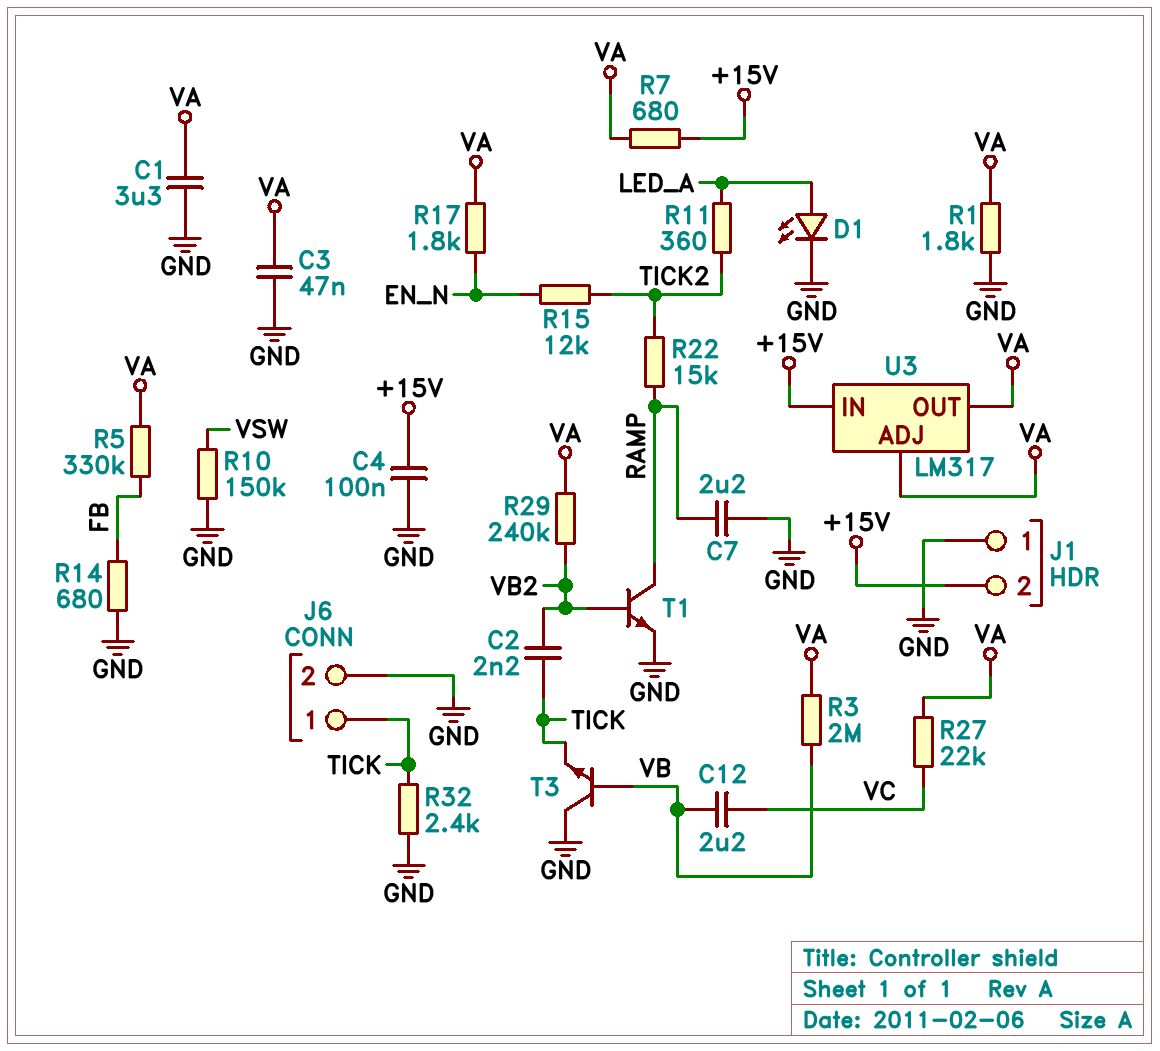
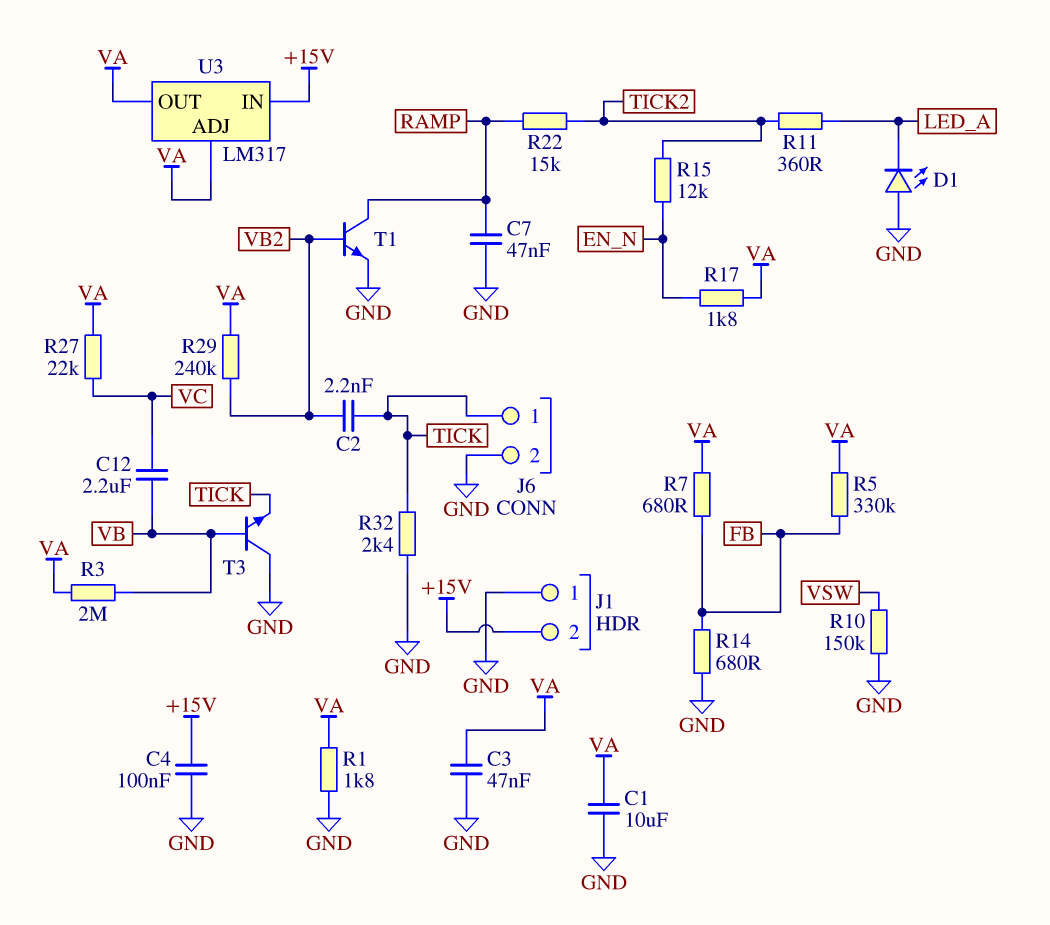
C1: 3.3uF (GND, VA) -> 10uF (GND, VA)
C7: 2.2uF (GND, RAMP) -> 47nF (GND, RAMP)
D1: LED (A LED_A, K GND) -> LED (A GND, K LED_A)
R7: 680 (+15V, VA) -> 680 (FB, VA)

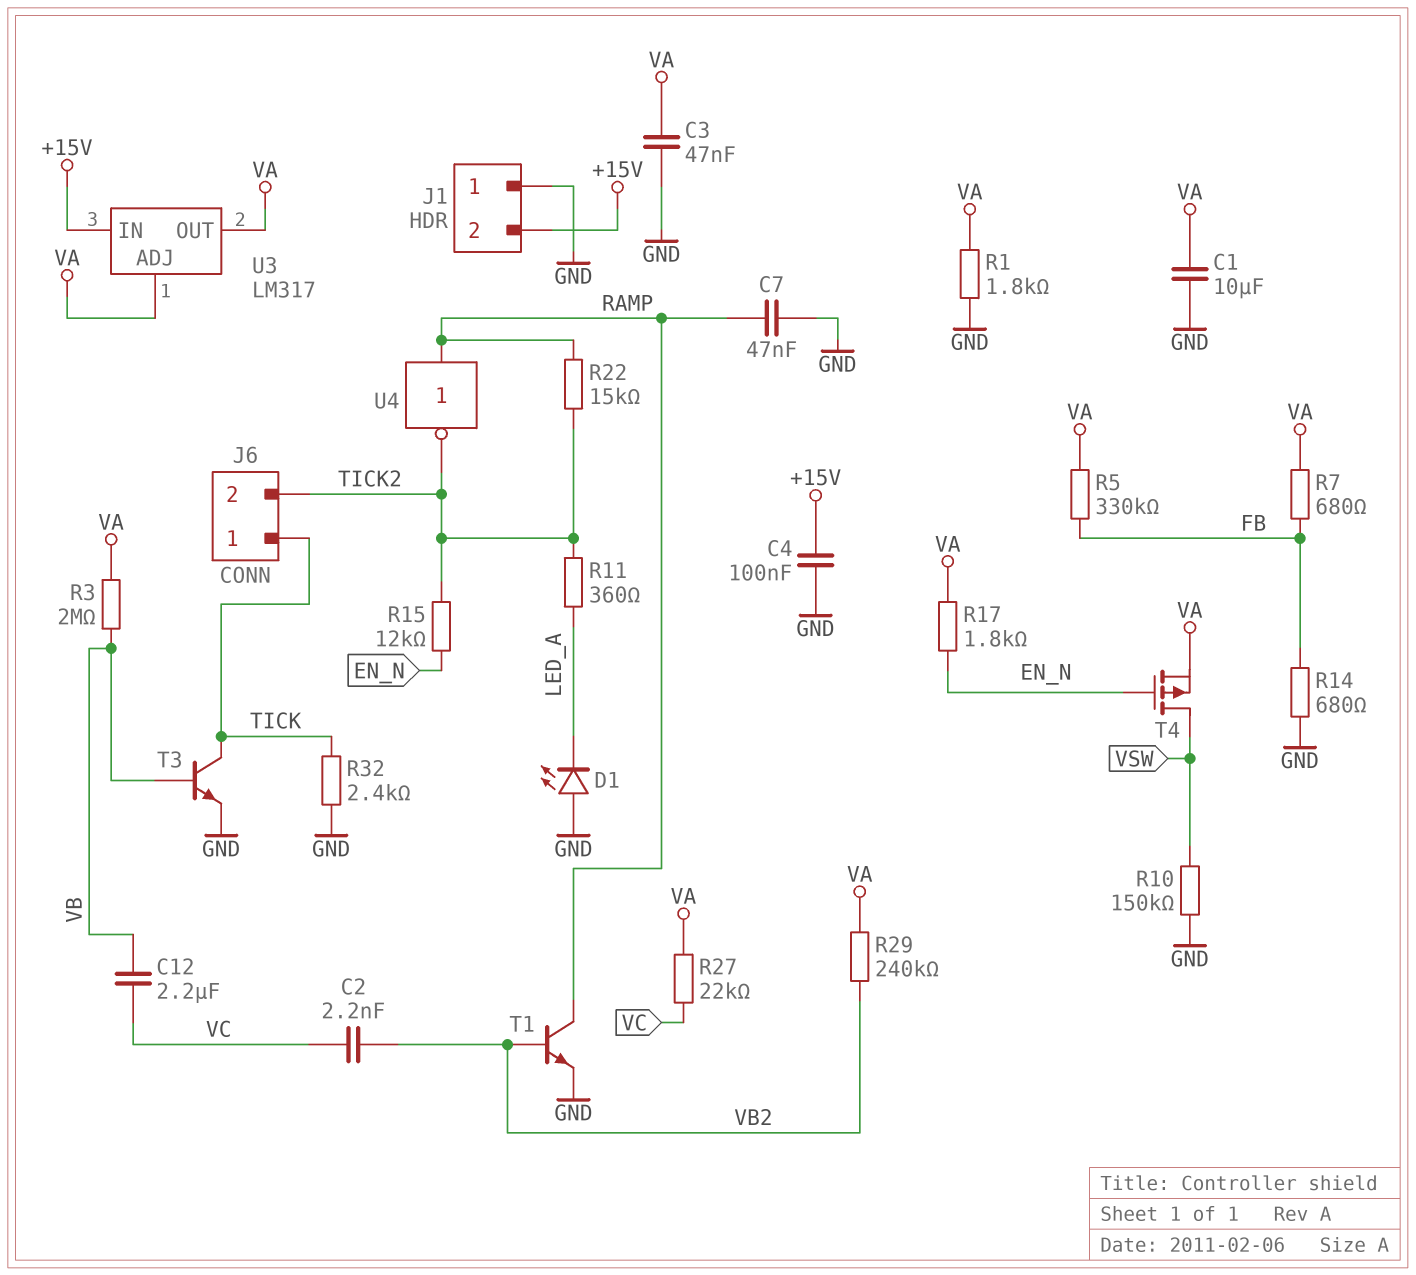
C2: 2.2nF (TICK, VB2) -> 2.2nF (VB2, VC)
J6 pin 2: GND -> TICK2
T3: NPN (B VB, C GND, E TICK) -> NPN (B VB, C TICK, E GND)
T4: none -> PMOS (G EN_N, D VSW, S VA)
U4: none -> NOT (in RAMP, out TICK2)

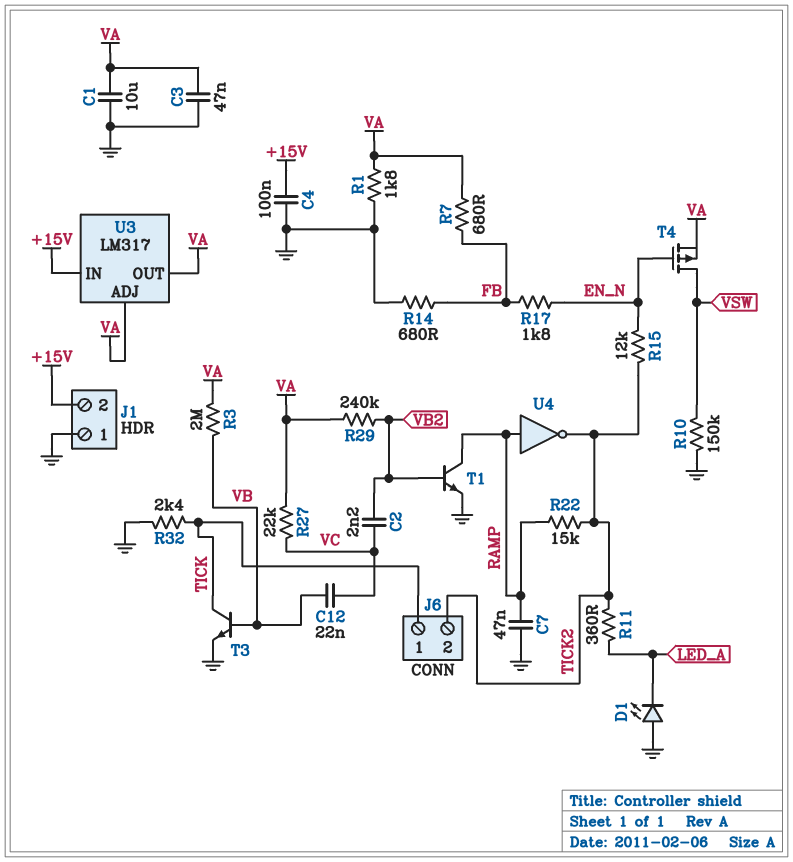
C12: 2.2uF (VB, VC) -> 22nF (VB, VC)
R5: 330k (FB, VA) -> none
R17: 1.8k (EN_N, VA) -> 1.8k (EN_N, FB)

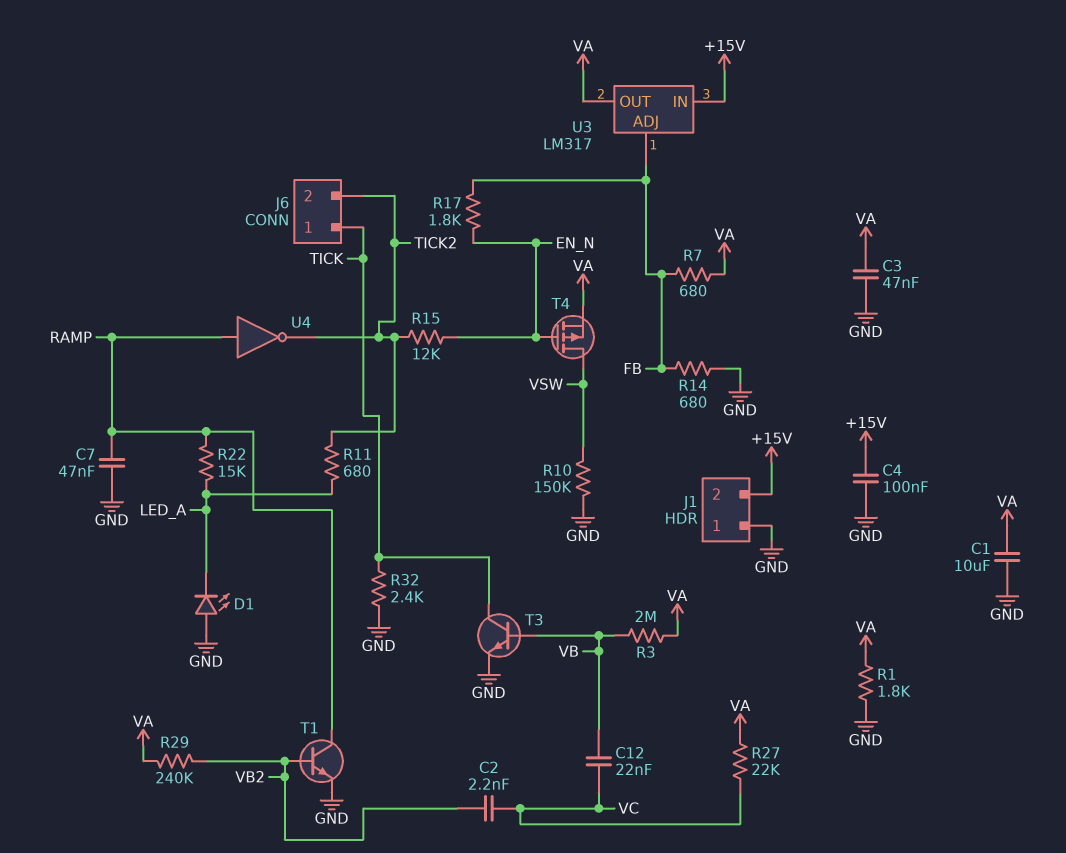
R11: 360 (LED_A, TICK2) -> 680 (LED_A, TICK2)
R22: 15k (RAMP, TICK2) -> 15k (LED_A, RAMP)
U3 pin ADJ: VA -> FB

